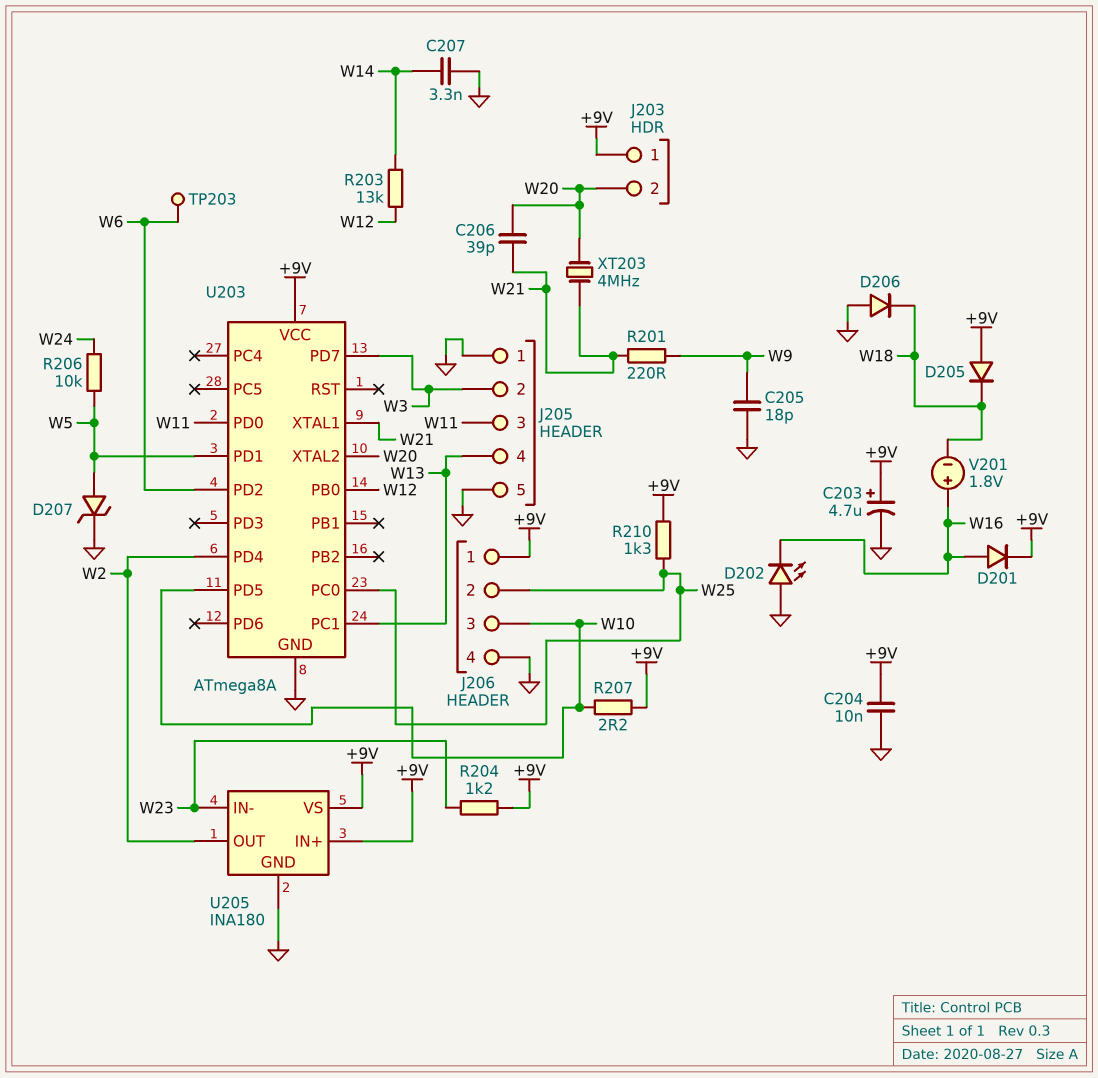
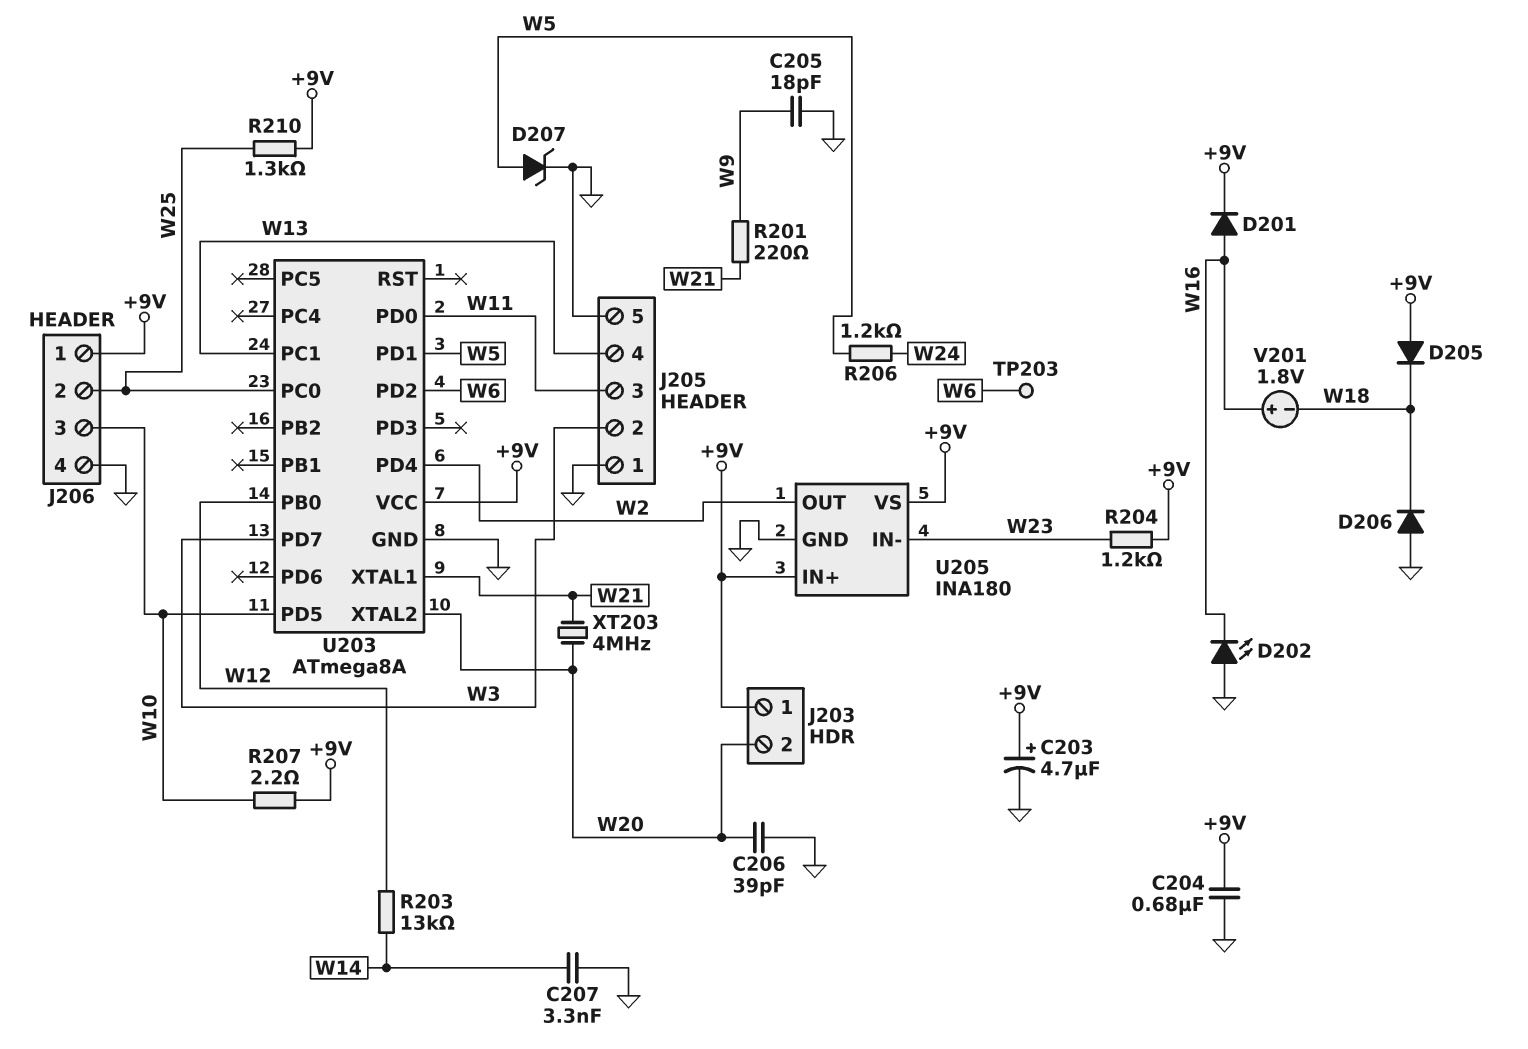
C204: 10nF (+9V, GND) -> 680nF (+9V, GND)
C206: 39pF (W20, W21) -> 39pF (GND, W20)
R206: 10k (W5, W24) -> 1.2k (W5, W24)

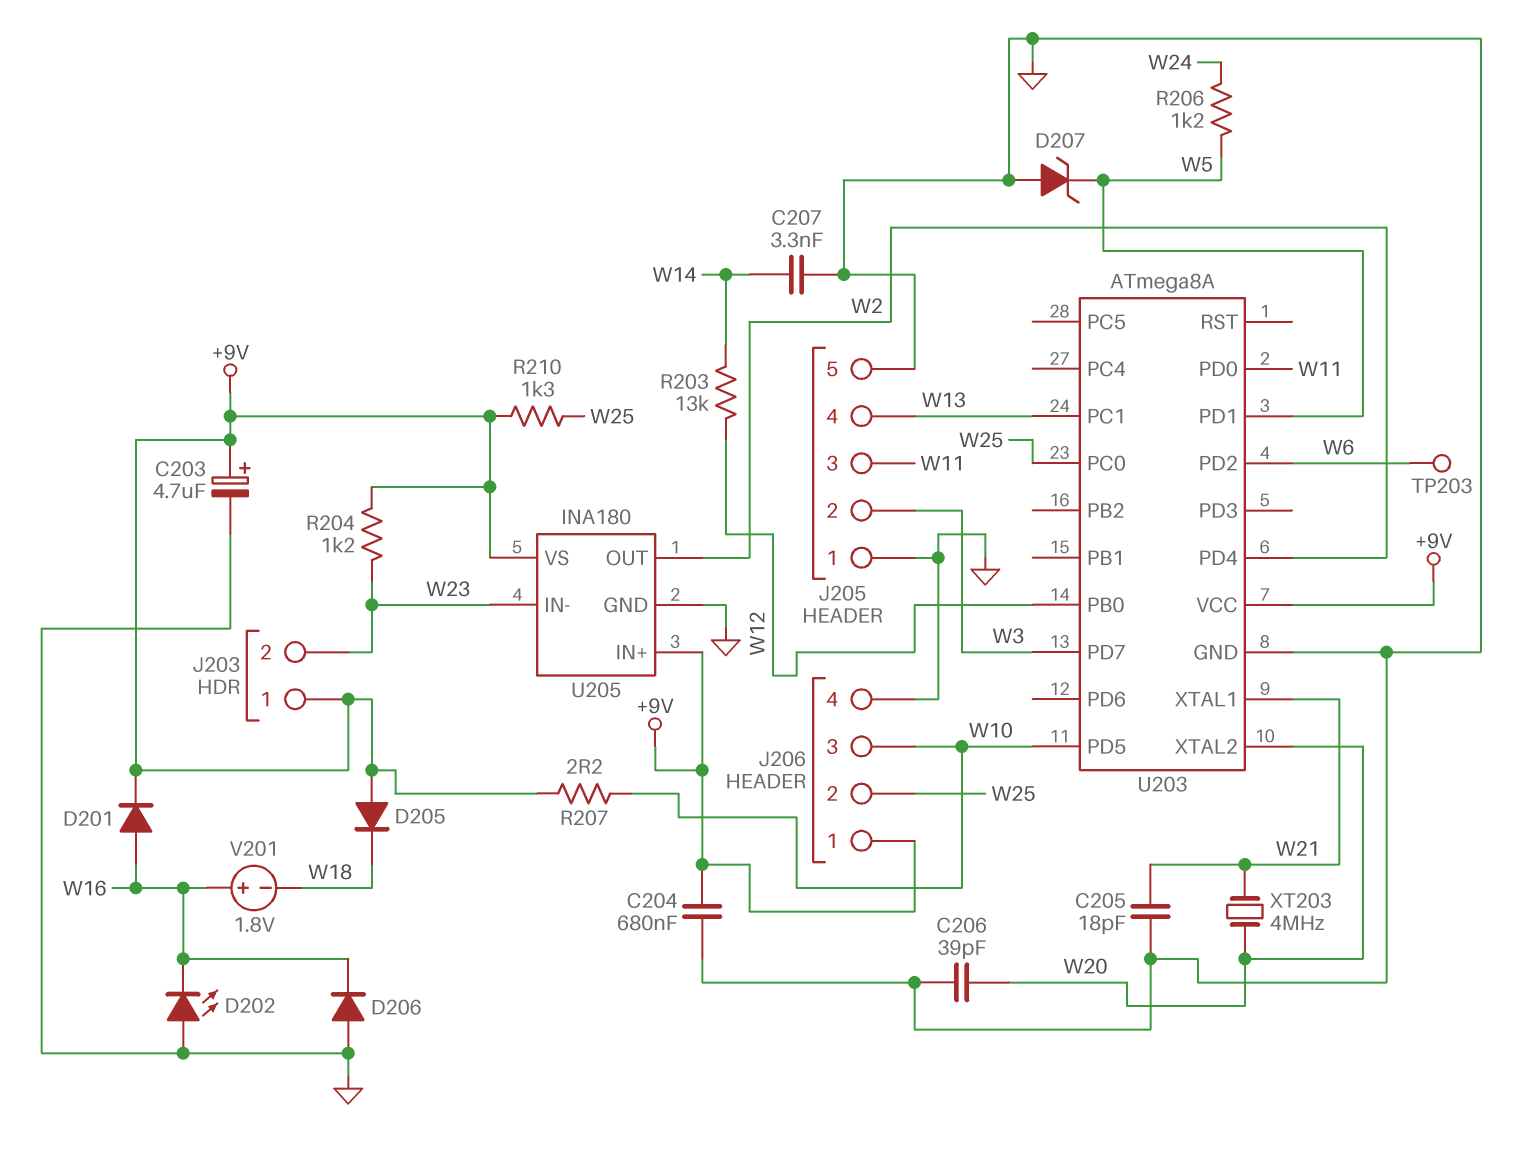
C205: 18pF (GND, W9) -> 18pF (GND, W21)
D206: diode (A GND, K W18) -> diode (A GND, K W16)
D207: zener (A W5, K GND) -> zener (A GND, K W5)
J203 pin 2: W20 -> W23
R201: 220 (W9, W21) -> none

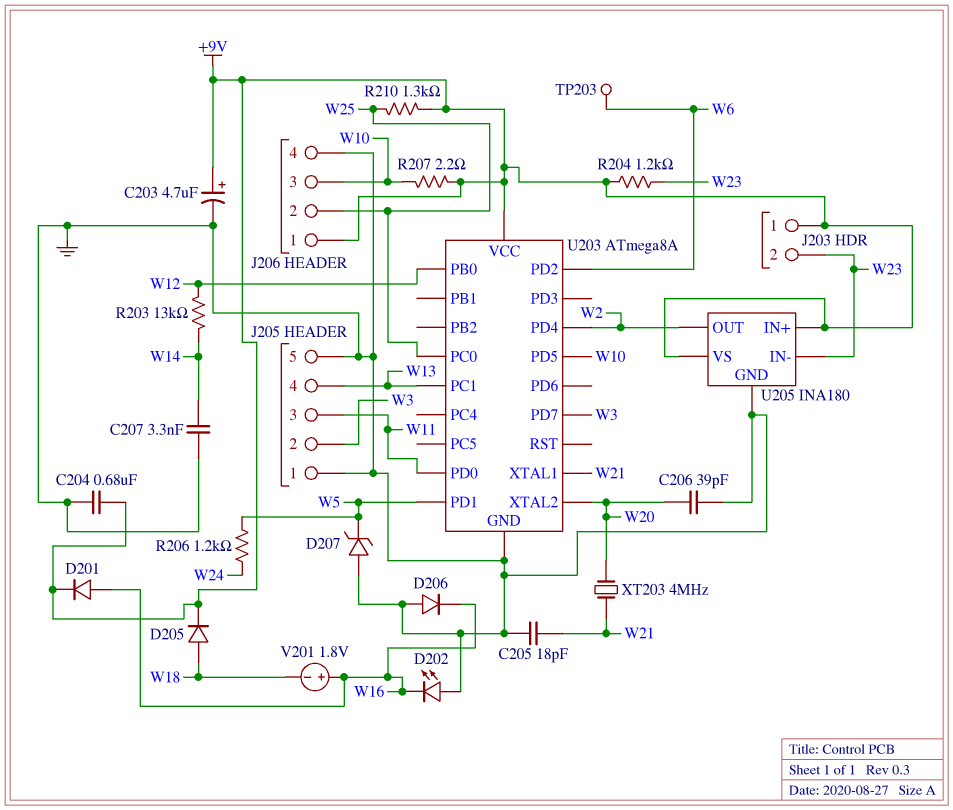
D205: diode (A +9V, K W18) -> diode (A W18, K +9V)

